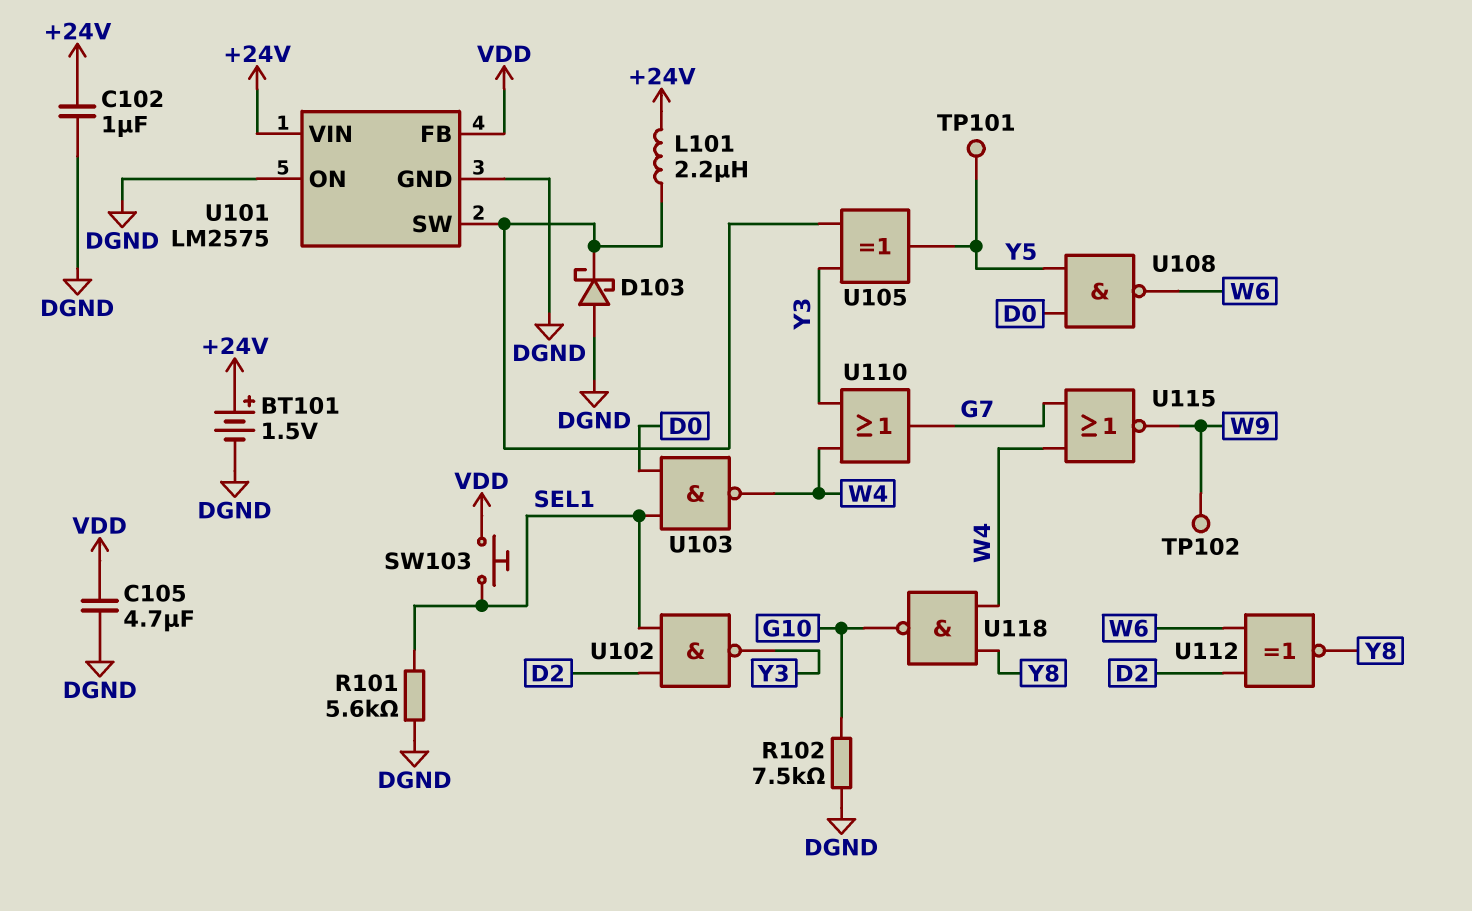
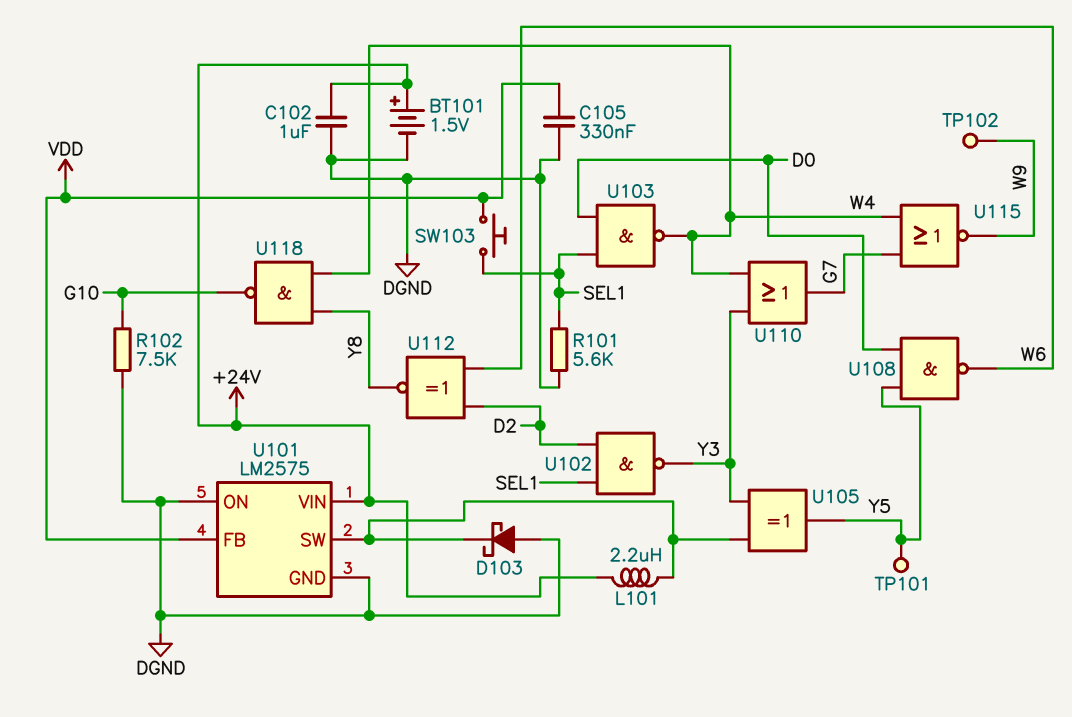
C105: 4.7uF (DGND, VDD) -> 330nF (DGND, VDD)

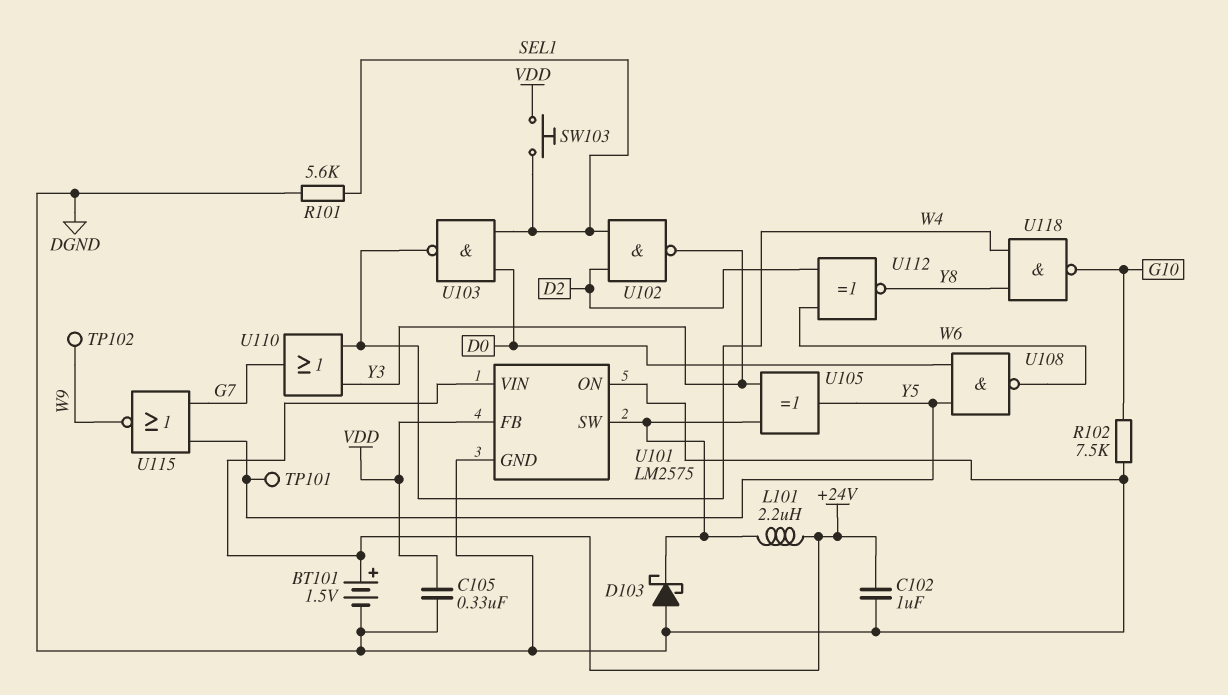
U115: NOR (in G7, in W4, out W9) -> NOR (in G7, in Y5, out W9)

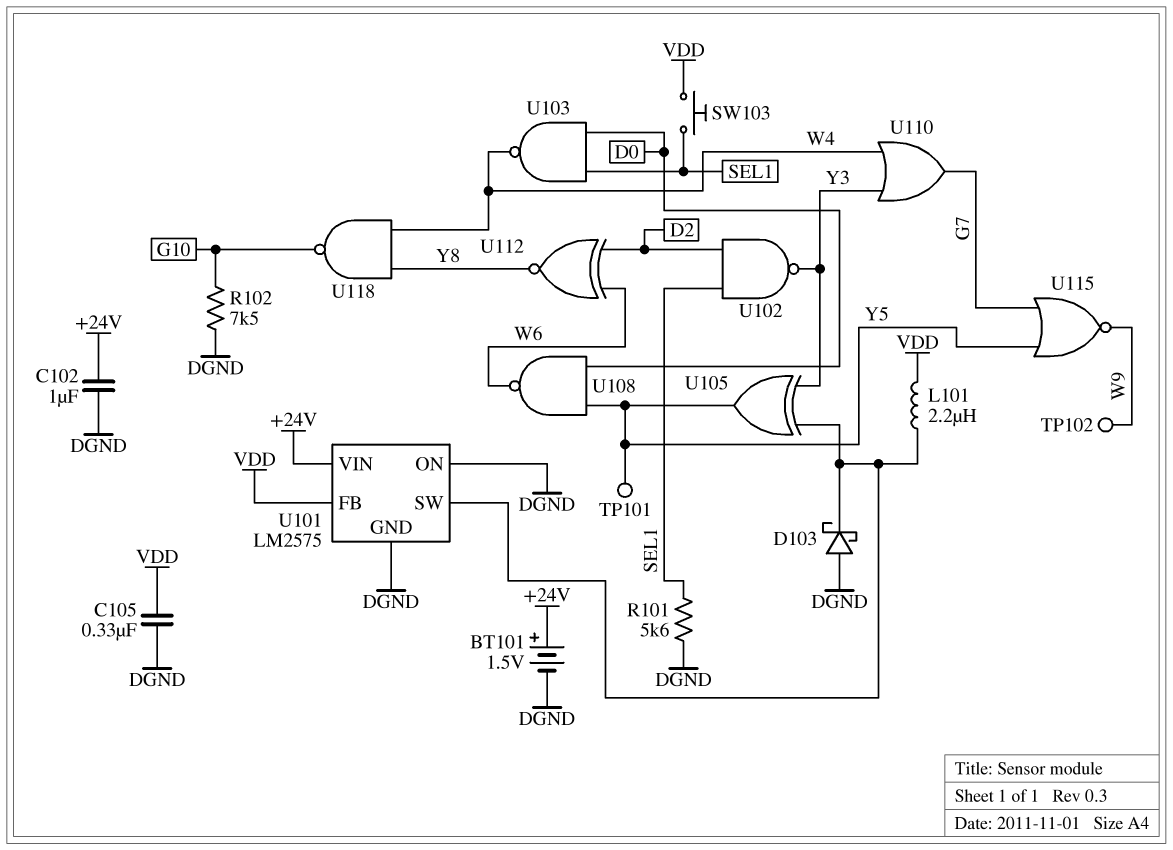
L101: 2.2uH (+24V, U101/SW) -> 2.2uH (U101/SW, VDD)

